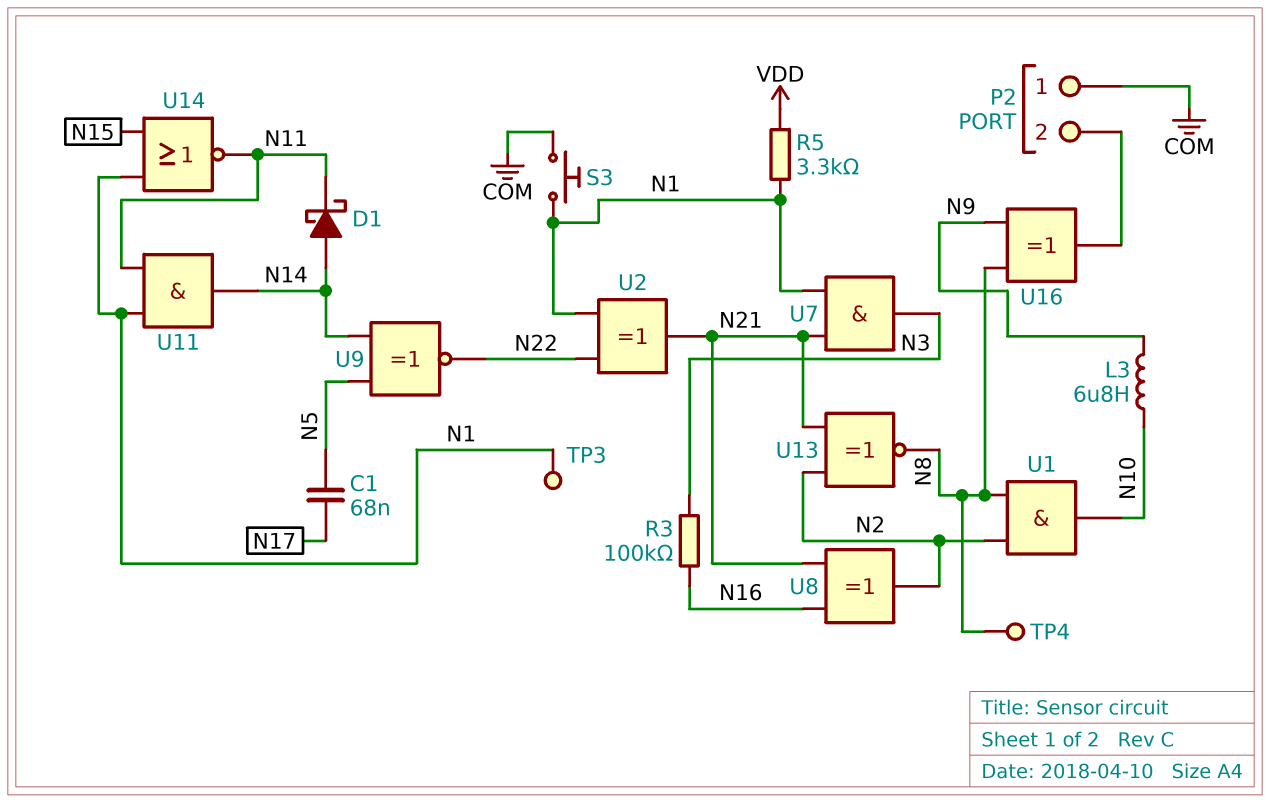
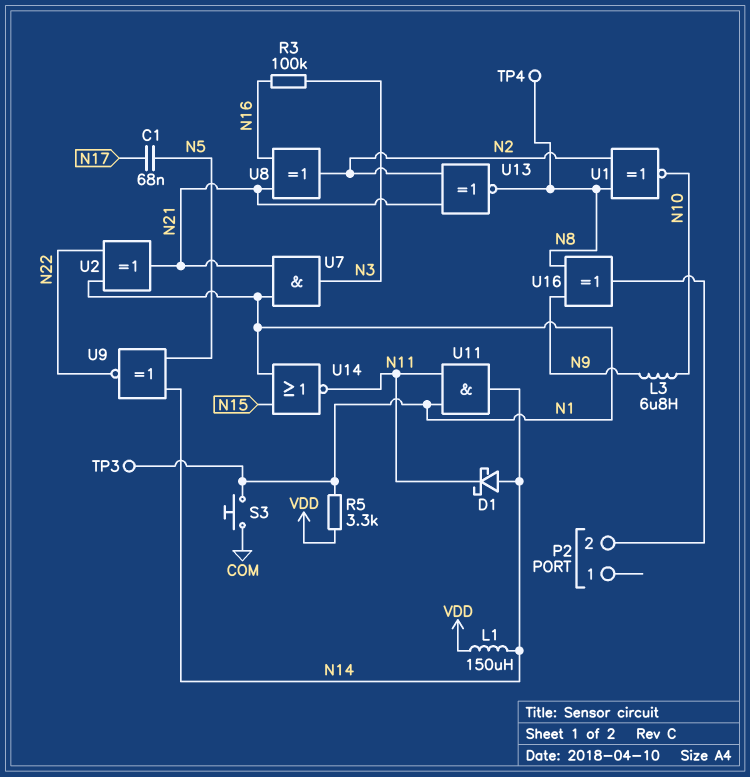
L1: none -> 150uH (N14, VDD)
P2 pin 1: COM -> none
U1: AND (in N2, in N8, out N10) -> XNOR (in N2, in N8, out N10)

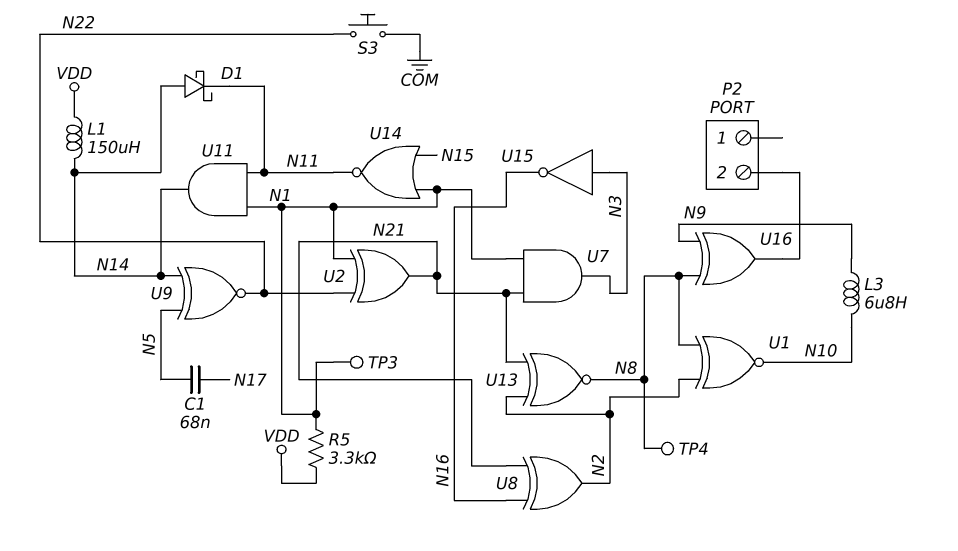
R3: 100k (N3, N16) -> none
S3: button (COM, N1) -> button (COM, N22)
U15: none -> NOT (in N3, out N16)

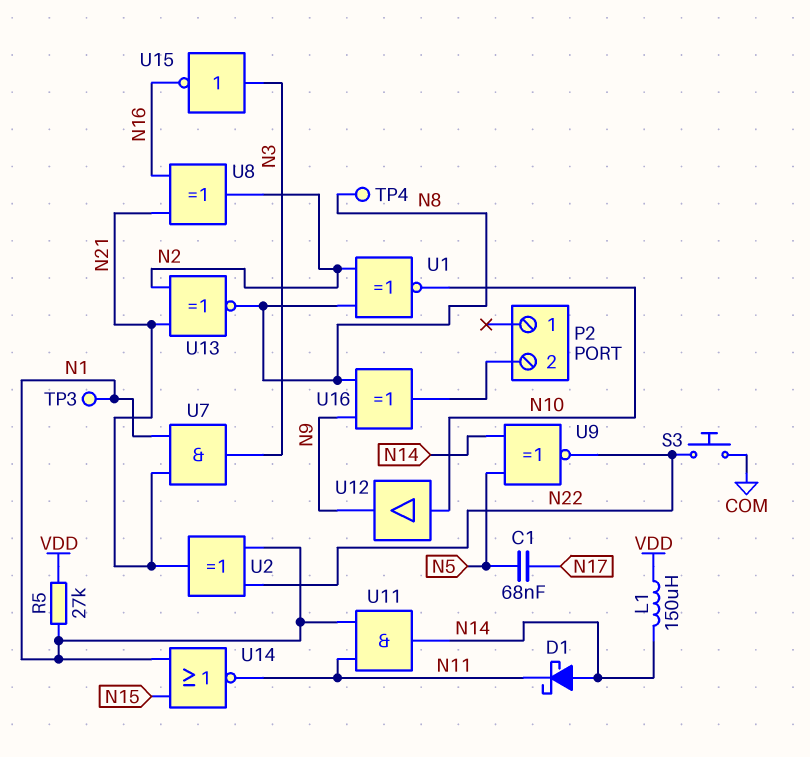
L3: 6.8uH (N9, N10) -> none
R5: 3.3k (N1, VDD) -> 27k (N1, VDD)
U12: none -> buffer (in N10, out N9)

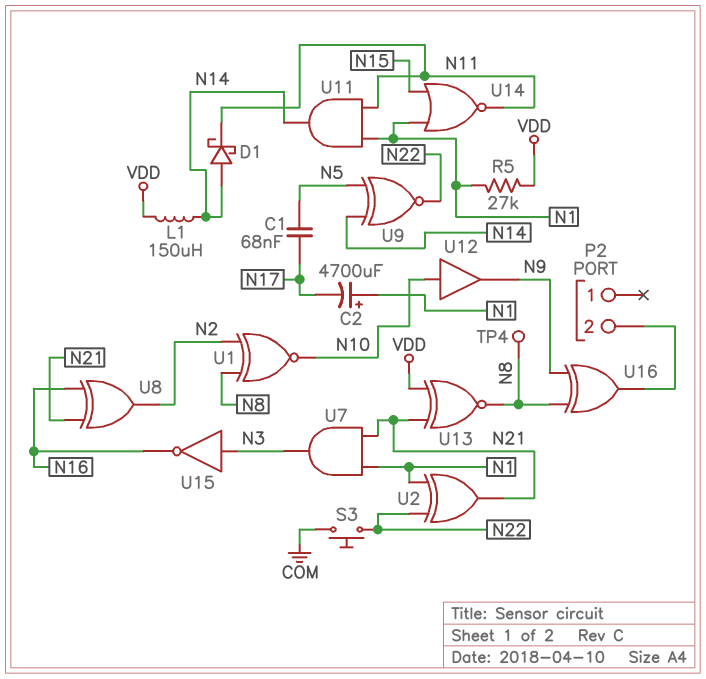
C2: none -> 4700uF (plus N1, minus N17)
TP3: test point (N1) -> none
U13: XNOR (in N2, in N21, out N8) -> XNOR (in N21, in VDD, out N8)

